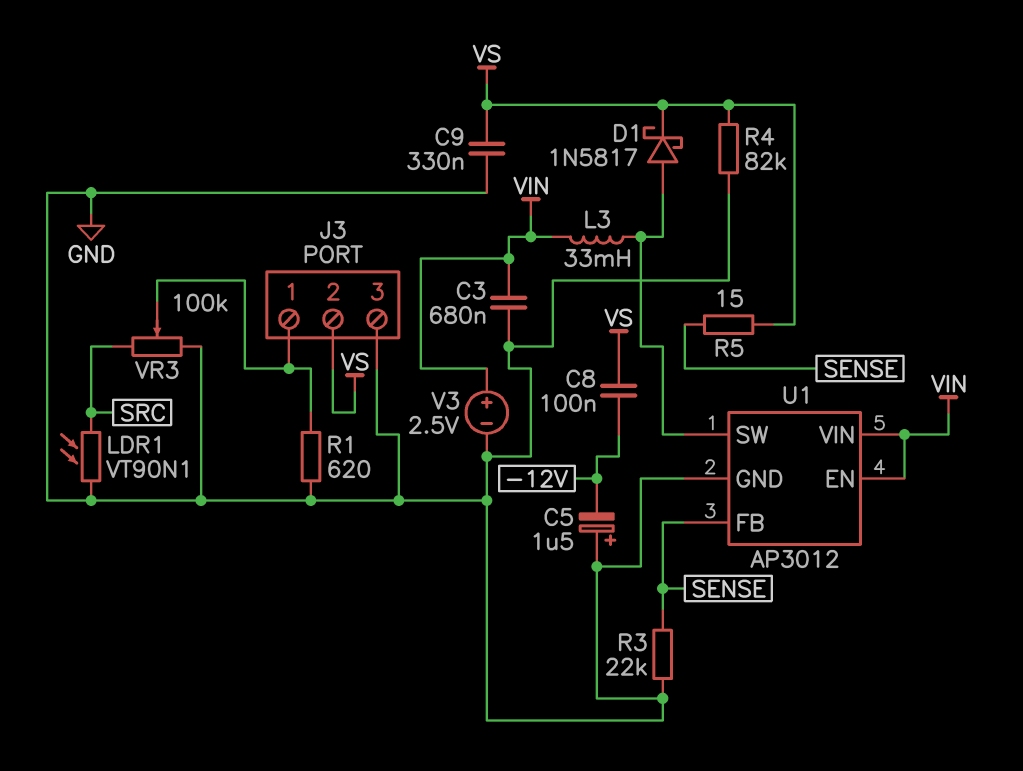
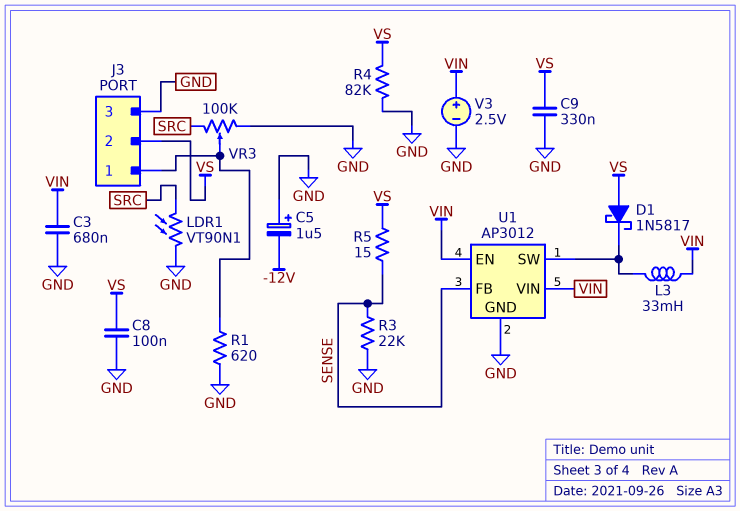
C8: 100nF (-12V, VS) -> 100nF (GND, VS)
D1: schottky 1N5817 (A U1/SW, K VS) -> schottky 1N5817 (A VS, K U1/SW)

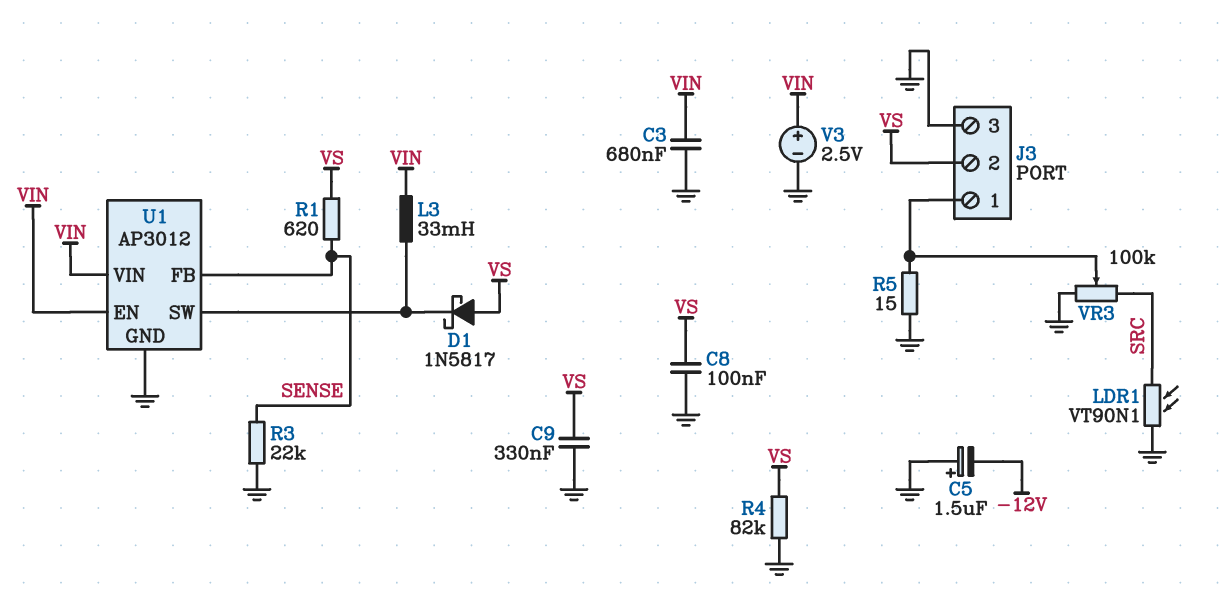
R1: 620 (GND, J3/1) -> 620 (SENSE, VS)
R5: 15 (SENSE, VS) -> 15 (GND, J3/1)

